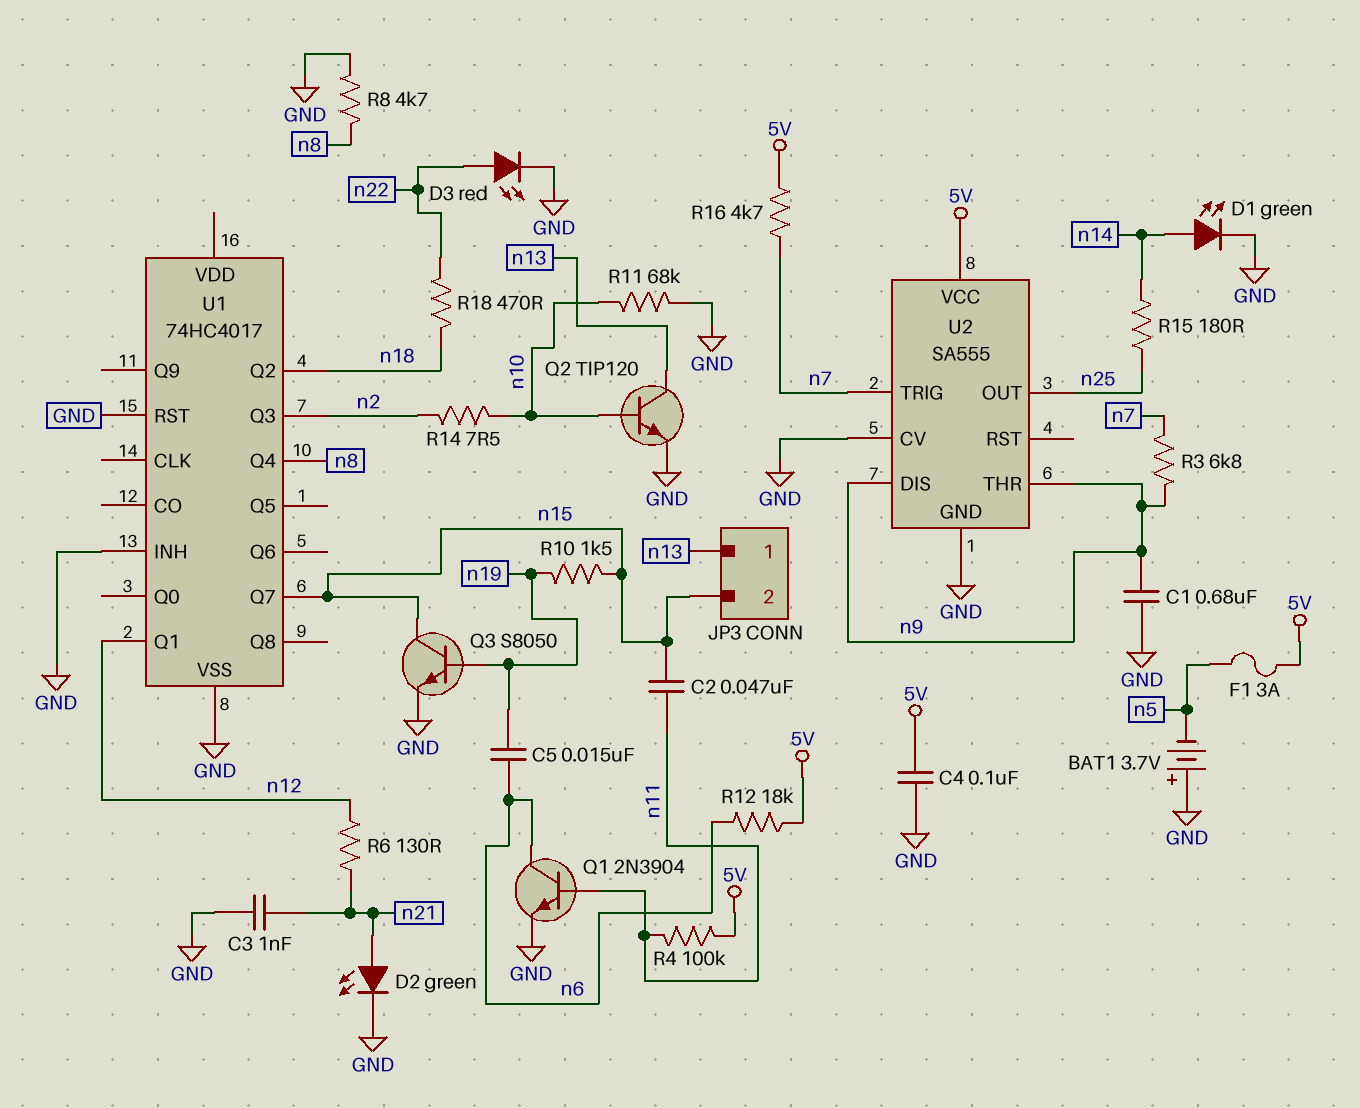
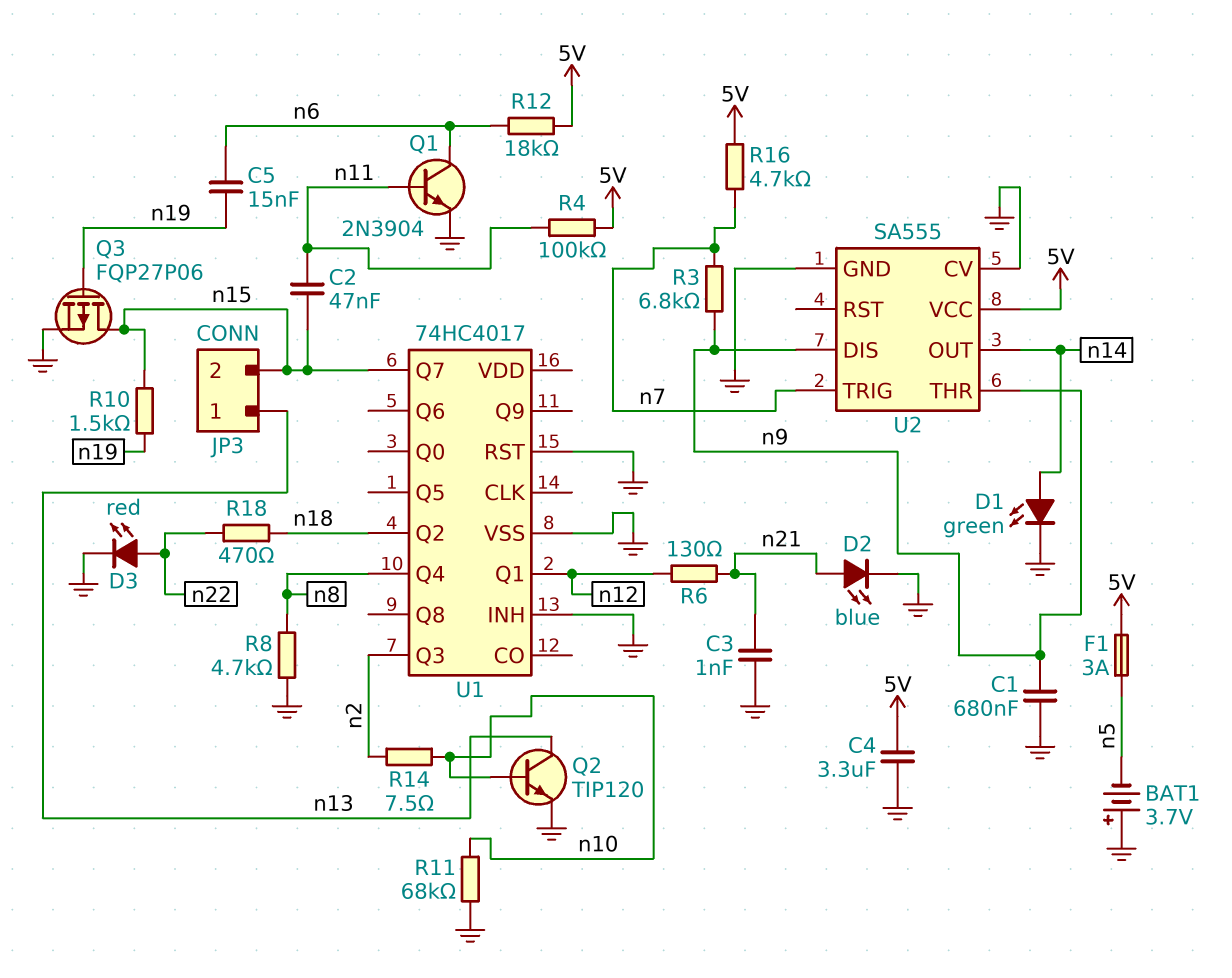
C4: 100nF (5V, GND) -> 3.3uF (5V, GND)
D2: LED green (A n21, K GND) -> LED blue (A n21, K GND)
Q3: NPN S8050 (B n19, C n15, E GND) -> PMOS FQP27P06 (G n19, D n15, S GND)
R15: 180 (n14, n25) -> none
U2 pin OUT: n25 -> n14

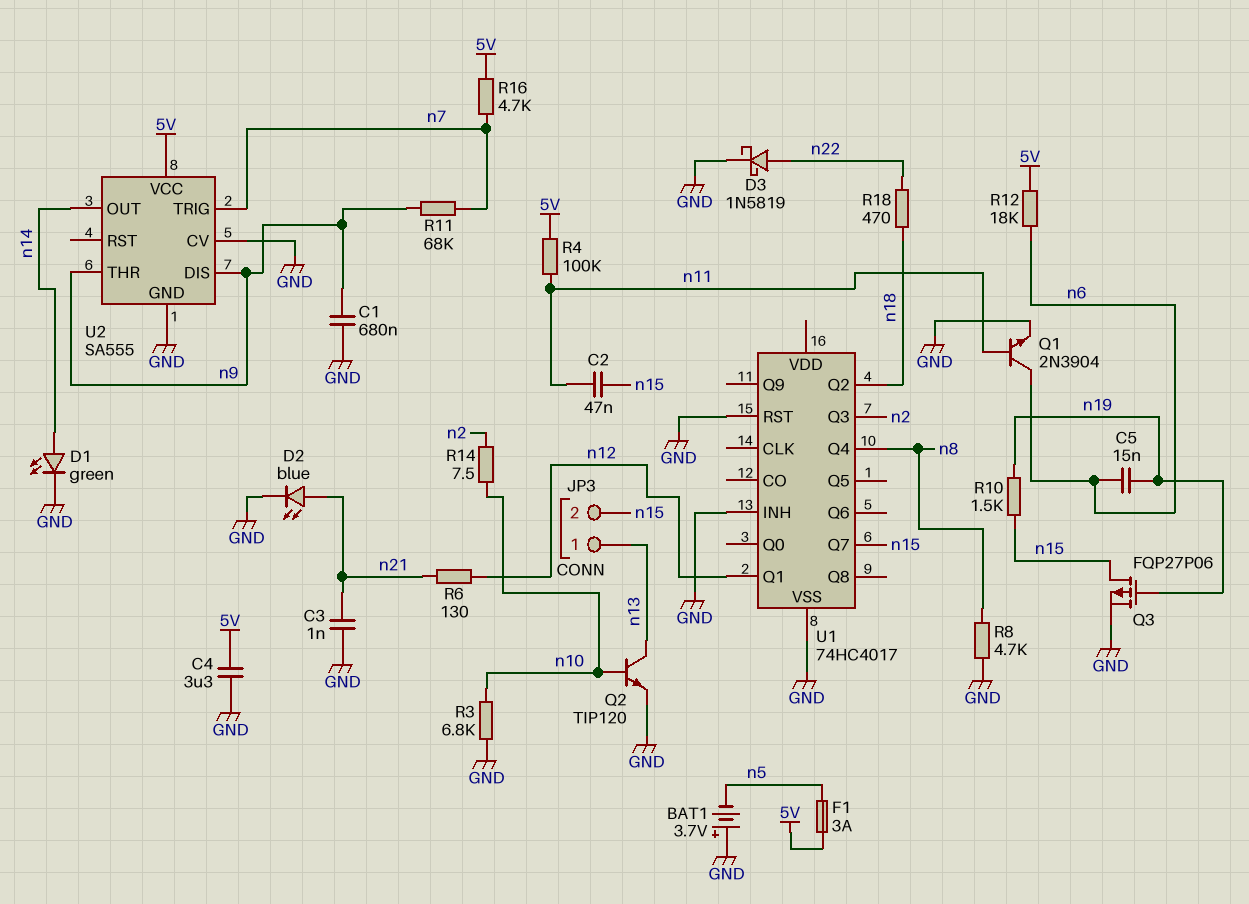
D3: LED red (A n22, K GND) -> schottky 1N5819 (A n22, K GND)
R3: 6.8k (n7, n9) -> 6.8k (GND, n10)
R11: 68k (GND, n10) -> 68k (n7, n9)

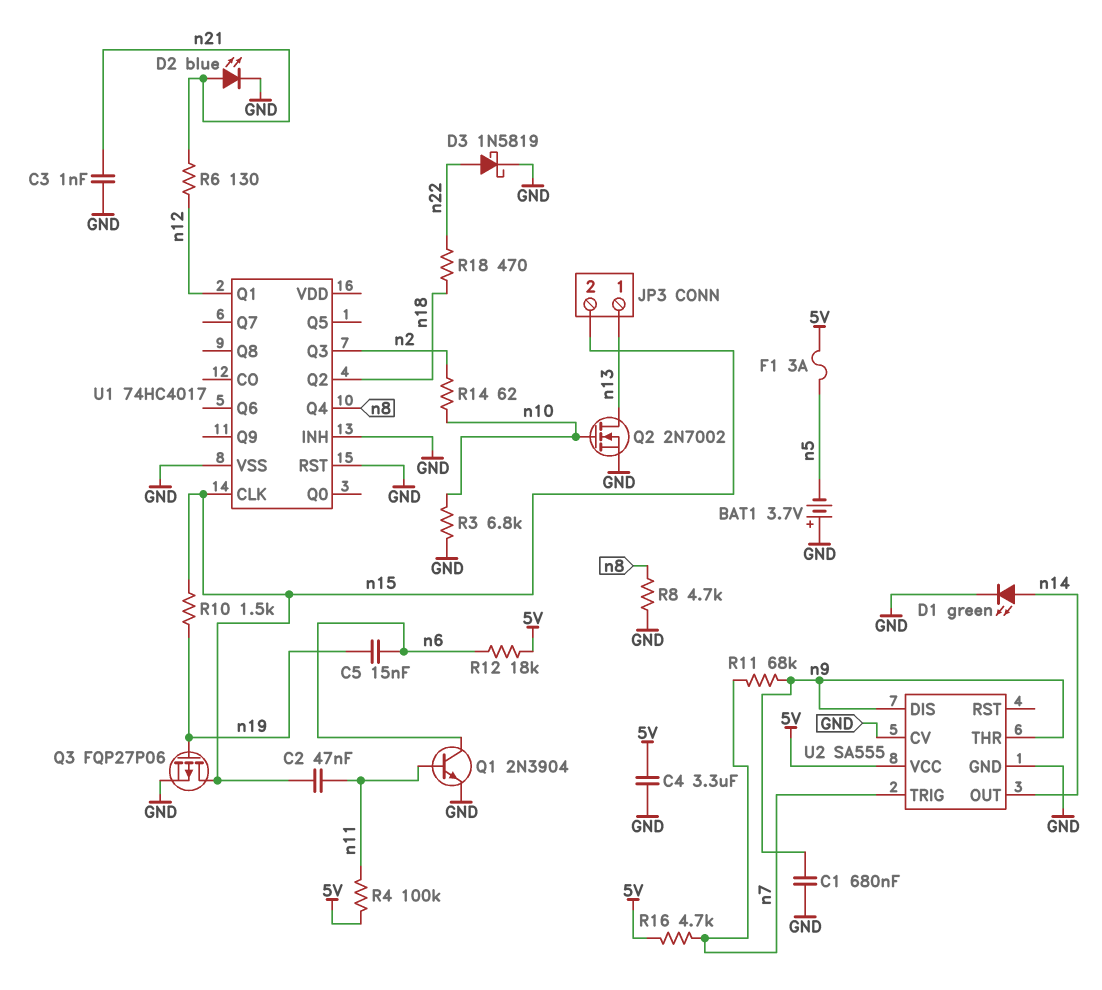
Q2: NPN TIP120 (B n10, C n13, E GND) -> NMOS 2N7002 (G n10, D n13, S GND)
R14: 7.5 (n2, n10) -> 62 (n2, n10)
U1 pin CLK: none -> n15
U1 pin Q7: n15 -> none

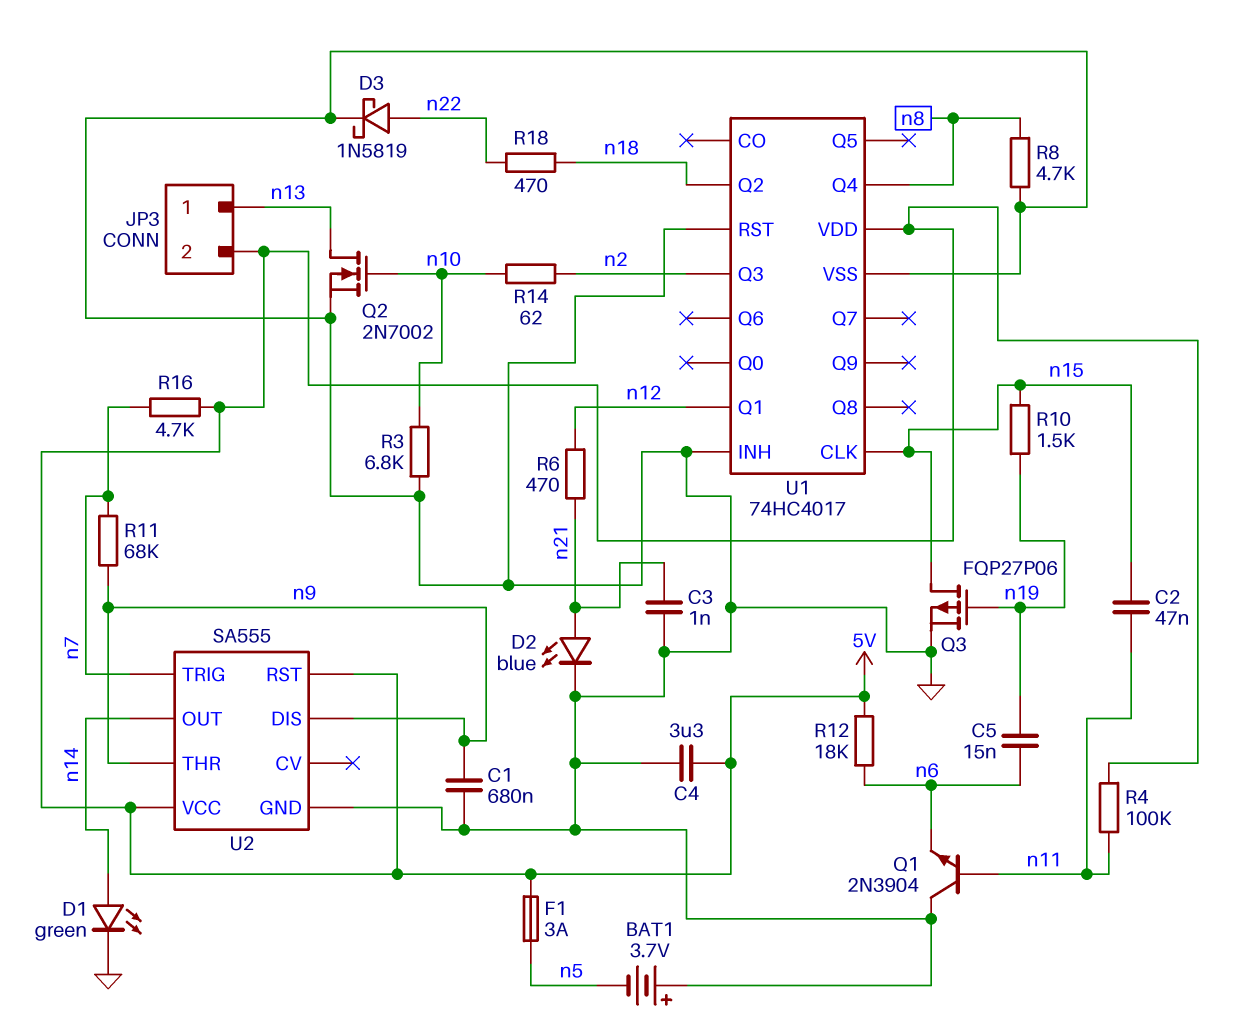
JP3 pin 2: n15 -> 5V
Q1: NPN 2N3904 (B n11, C n6, E GND) -> NPN 2N3904 (B n11, C GND, E n6)
R6: 130 (n12, n21) -> 470 (n12, n21)
U1 pin VDD: none -> 5V
U2 pin CV: GND -> none
U2 pin RST: none -> 5V

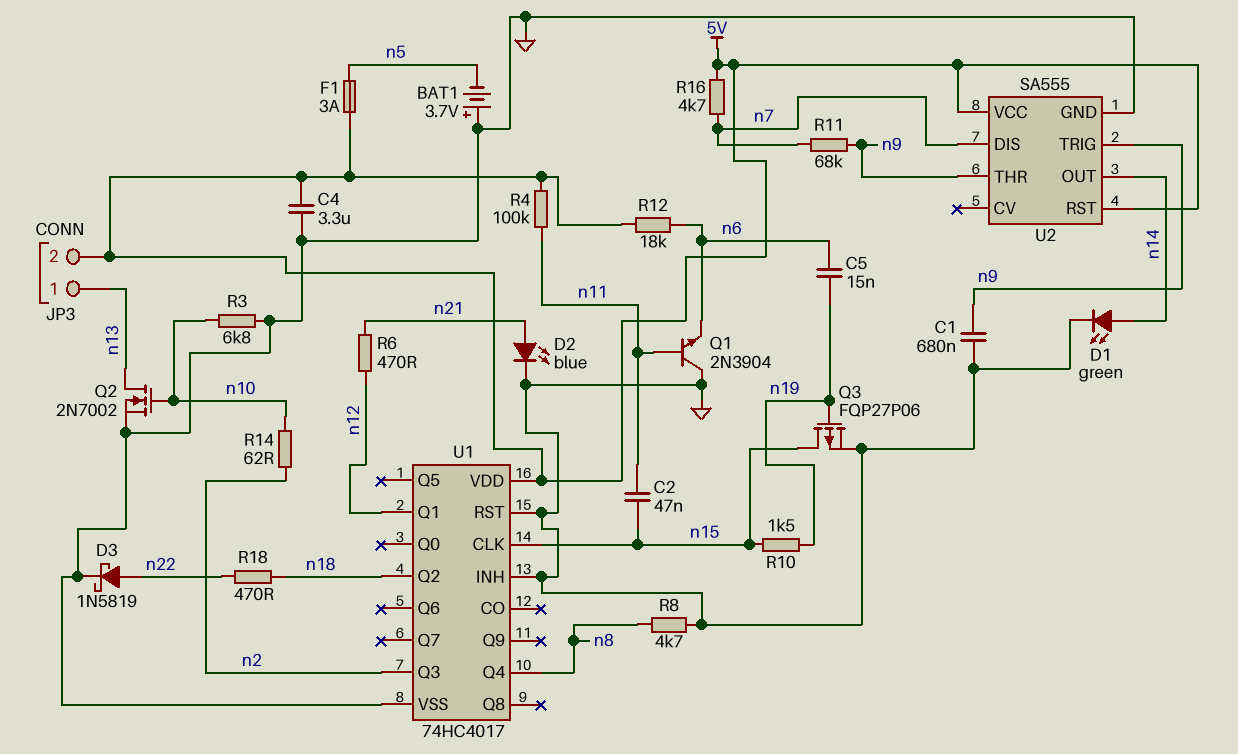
C3: 1nF (GND, n21) -> none
U2 pin DIS: n9 -> n7
U2 pin TRIG: n7 -> n9

